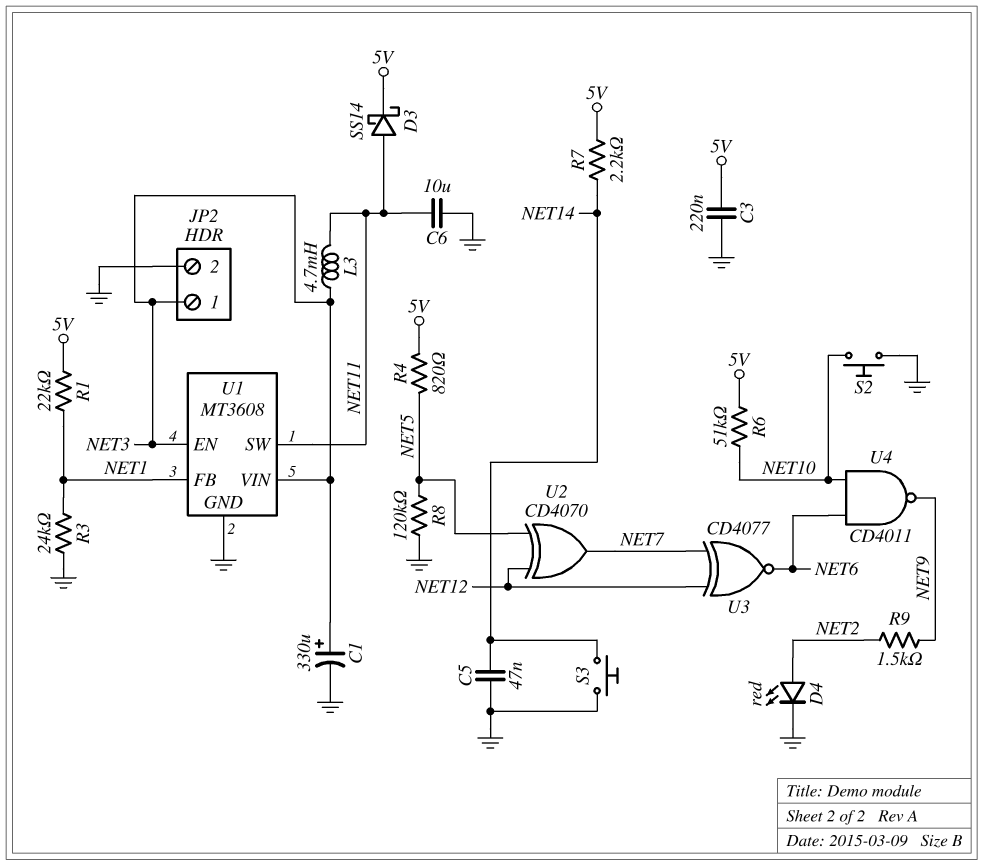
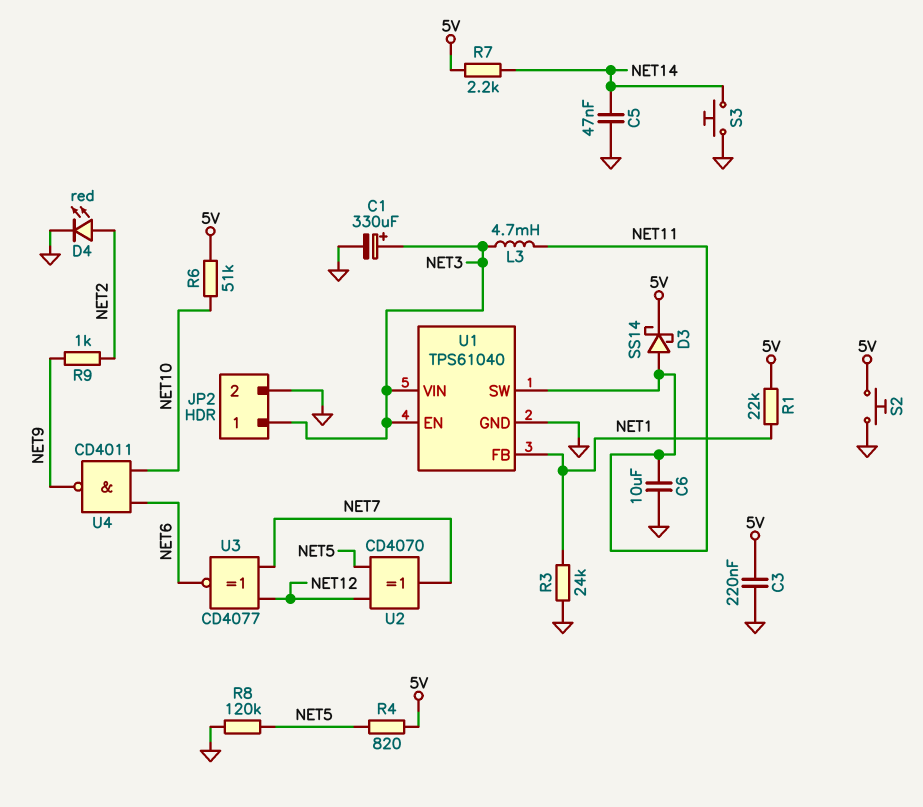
R9: 1.5k (NET2, NET9) -> 1k (NET2, NET9)
S2: button (GND, NET10) -> button (5V, GND)
U1: MT3608 -> TPS61040

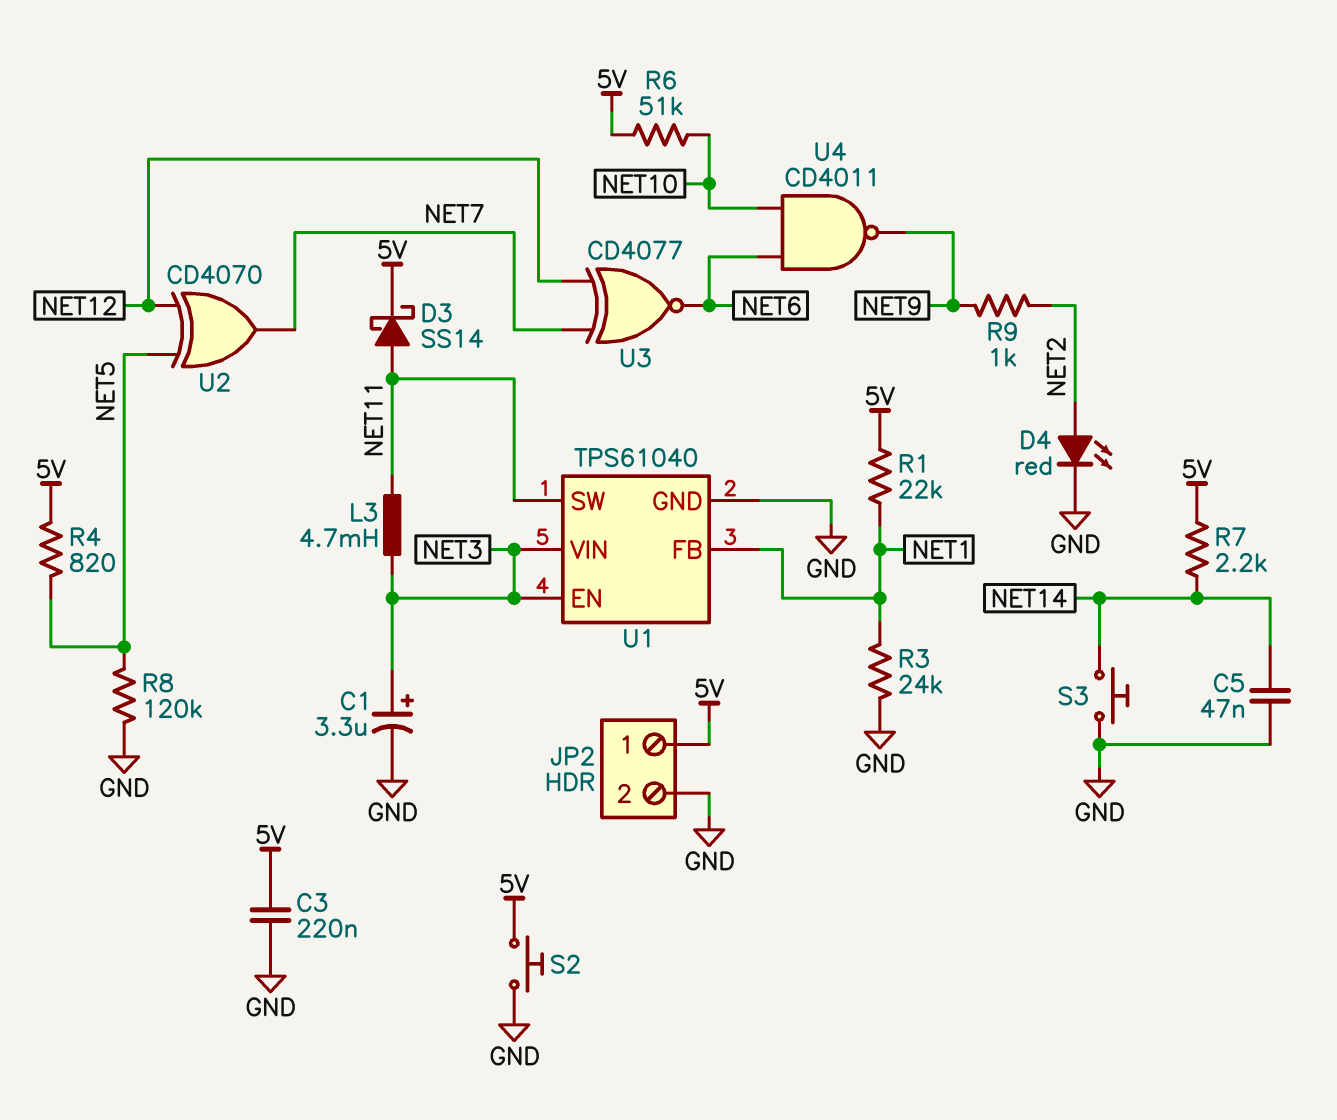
C1: 330uF (plus NET3, minus GND) -> 3.3uF (plus NET3, minus GND)
C6: 10uF (GND, NET11) -> none
JP2 pin 1: NET3 -> 5V

